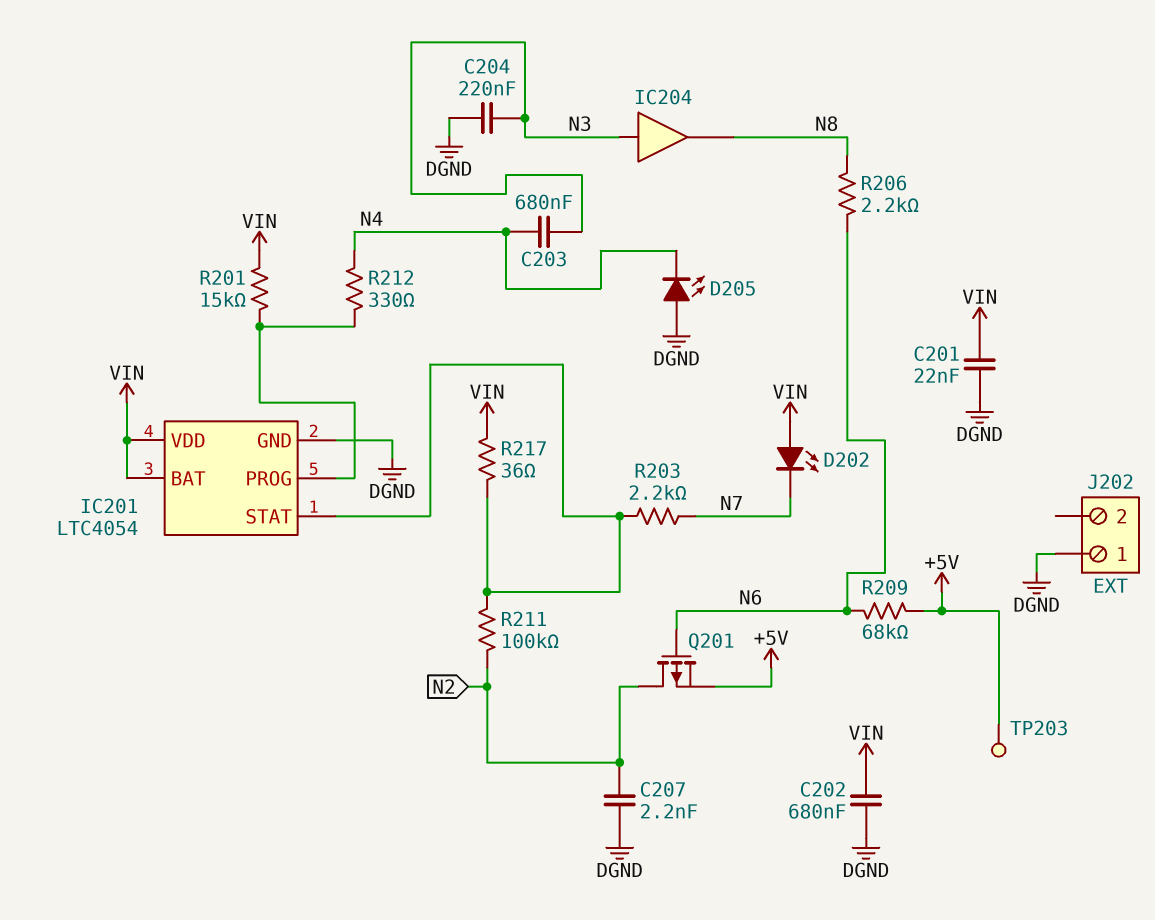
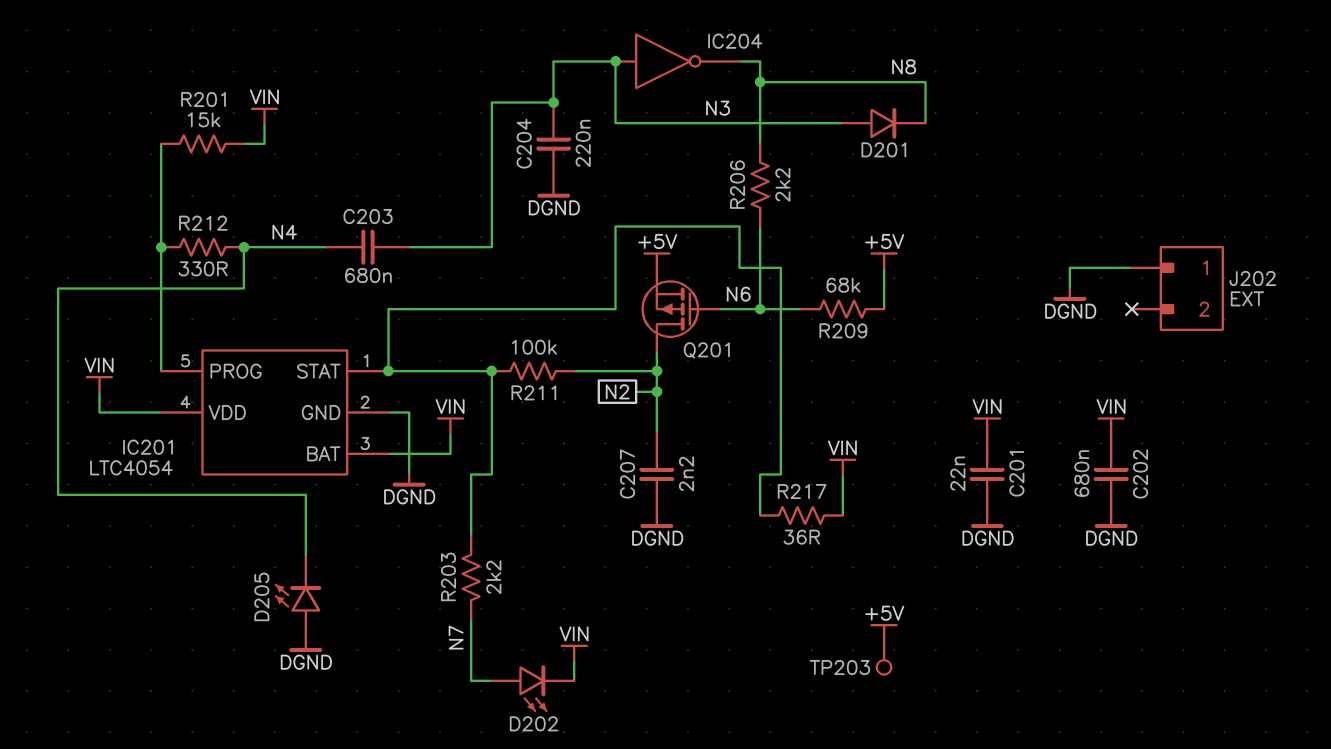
D201: none -> diode (A N3, K N8)
D202: LED (A VIN, K N7) -> LED (A N7, K VIN)
IC204: buffer (in N3, out N8) -> NOT (in N3, out N8)

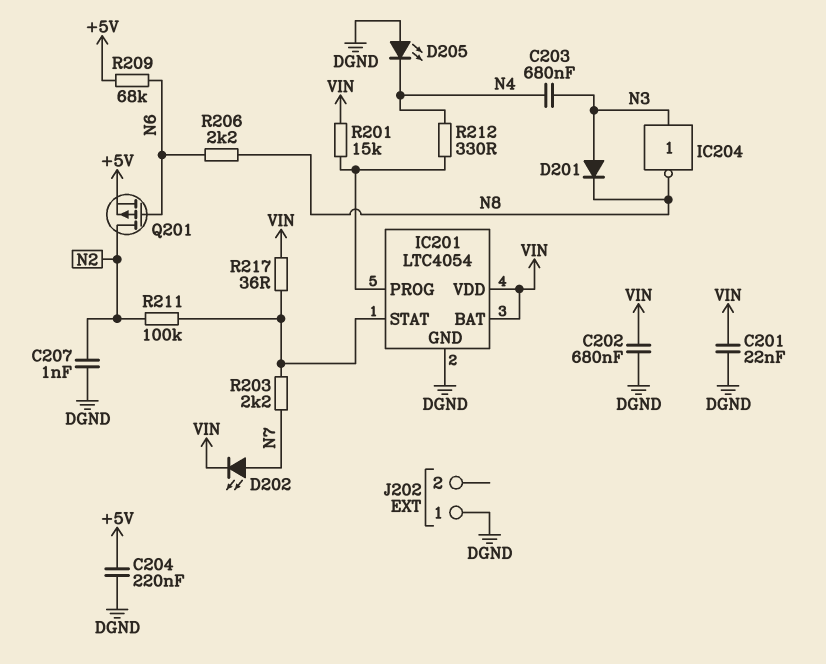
C204: 220nF (DGND, N3) -> 220nF (+5V, DGND)
C207: 2.2nF (DGND, N2) -> 1nF (DGND, N2)
TP203: test point (+5V) -> none

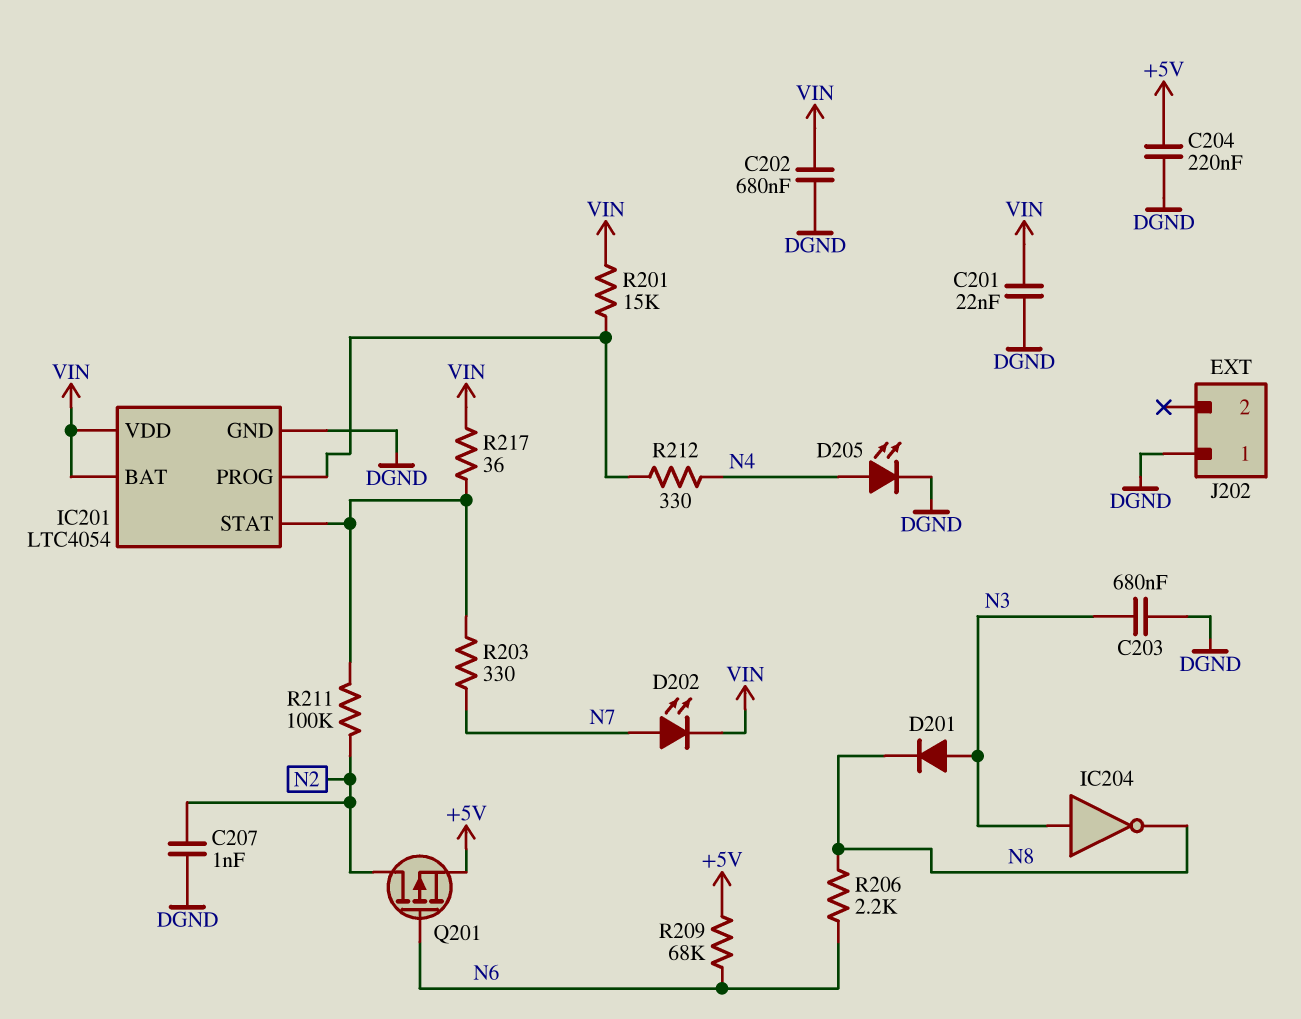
C203: 680nF (N3, N4) -> 680nF (DGND, N3)
D205: LED (A DGND, K N4) -> LED (A N4, K DGND)
R203: 2.2k (IC201/STAT, N7) -> 330 (IC201/STAT, N7)

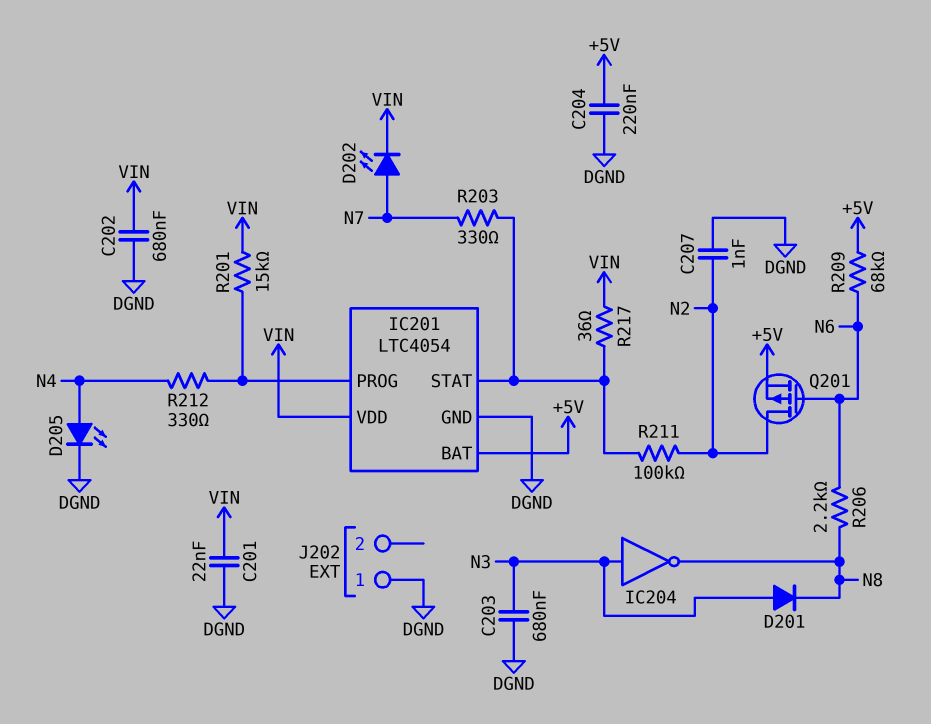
IC201 pin BAT: VIN -> +5V

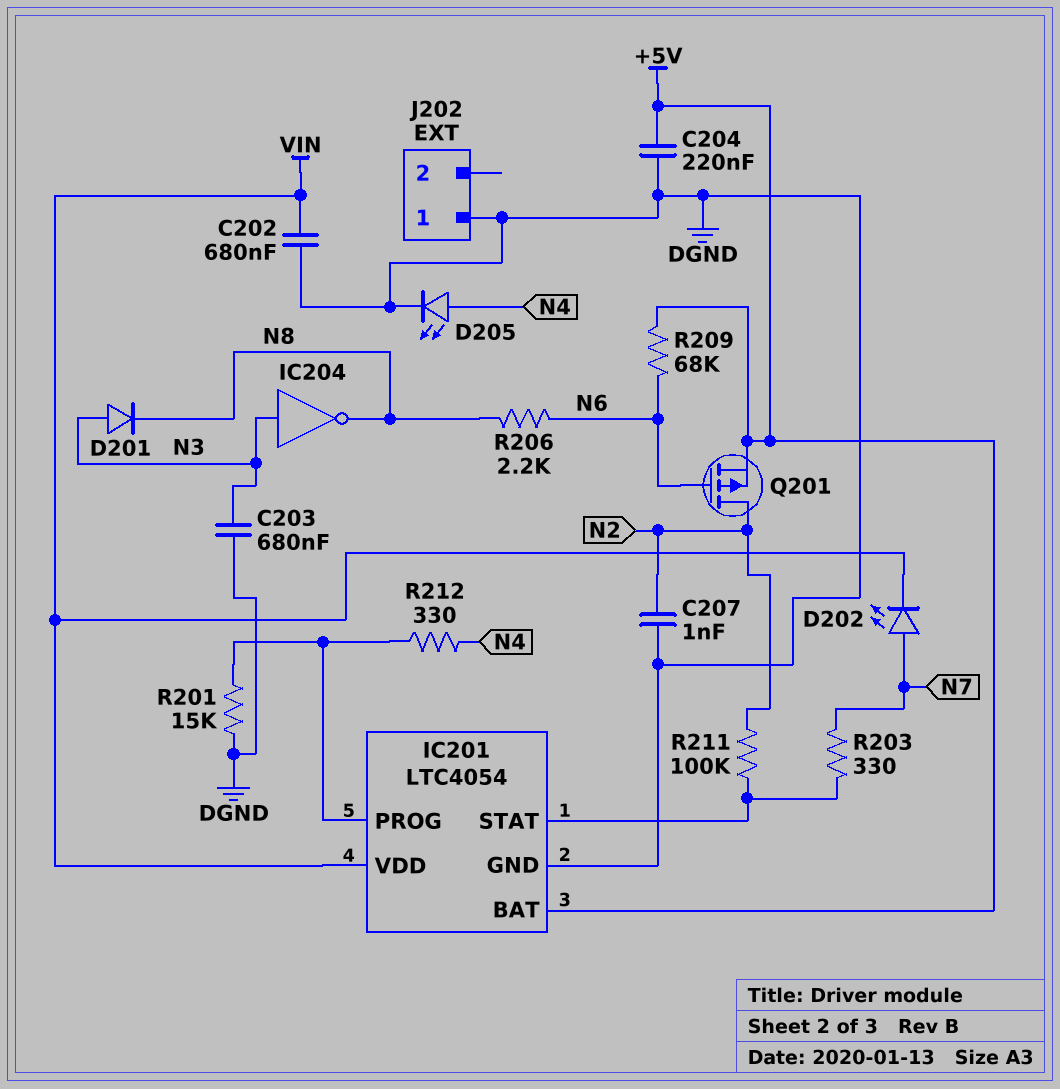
C201: 22nF (DGND, VIN) -> none
R201: 15k (IC201/PROG, VIN) -> 15k (DGND, IC201/PROG)
R217: 36 (IC201/STAT, VIN) -> none

